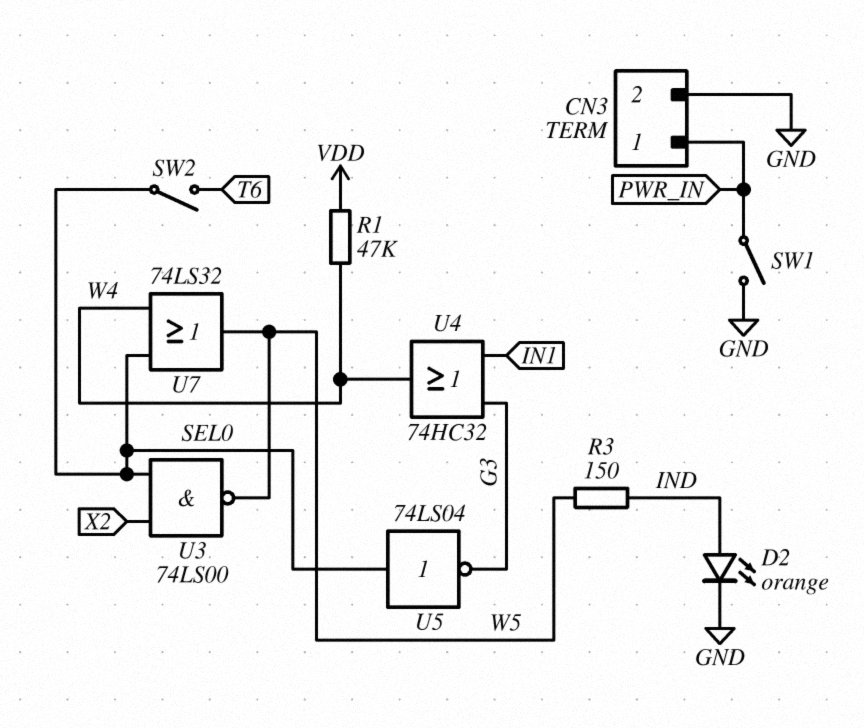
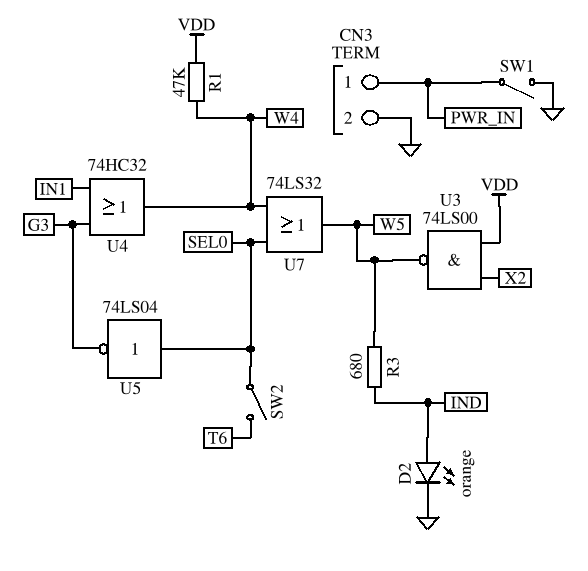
R3: 150 (IND, W5) -> 680 (IND, W5)
U3: NAND 74LS00 (in SEL0, in X2, out W5) -> NAND 74LS00 (in VDD, in X2, out W5)

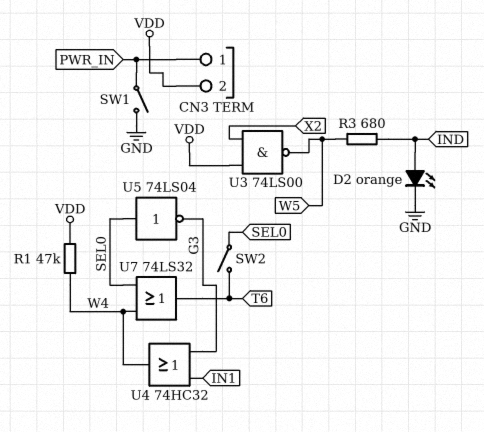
CN3 pin 2: GND -> VDD
U7: OR 74LS32 (in SEL0, in W4, out W5) -> OR 74LS32 (in SEL0, in W4, out T6)

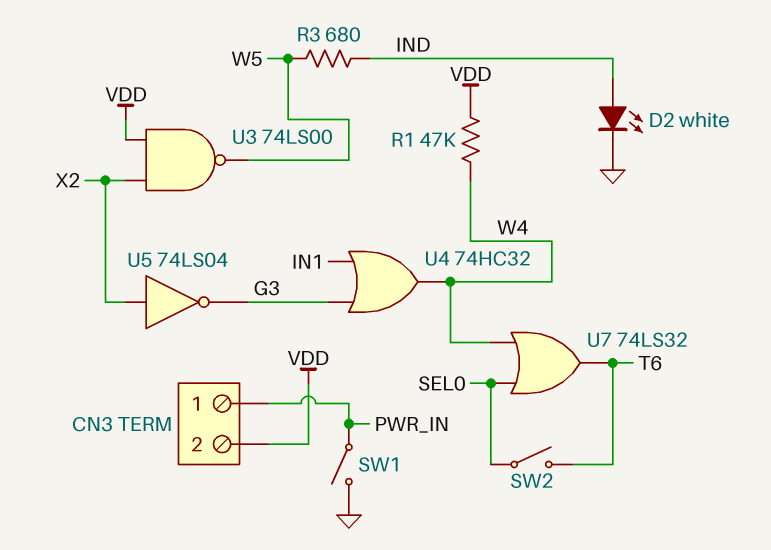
D2: LED orange (A IND, K GND) -> LED white (A IND, K GND)
U5: NOT 74LS04 (in SEL0, out G3) -> NOT 74LS04 (in X2, out G3)

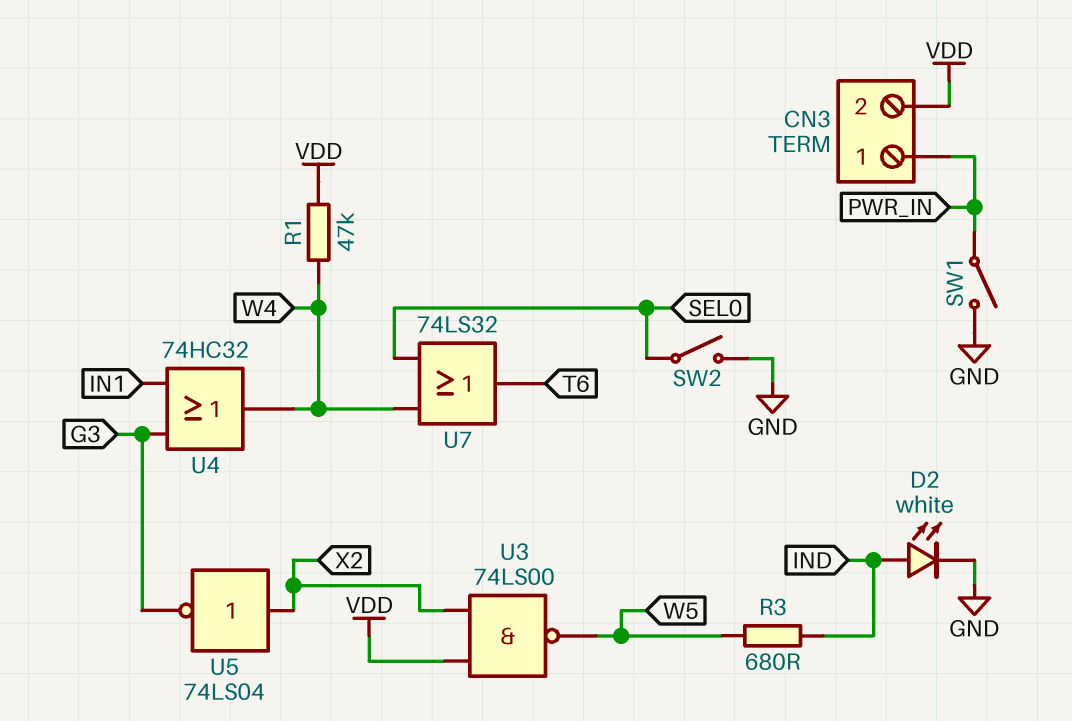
SW2: switch (SEL0, T6) -> switch (GND, SEL0)

